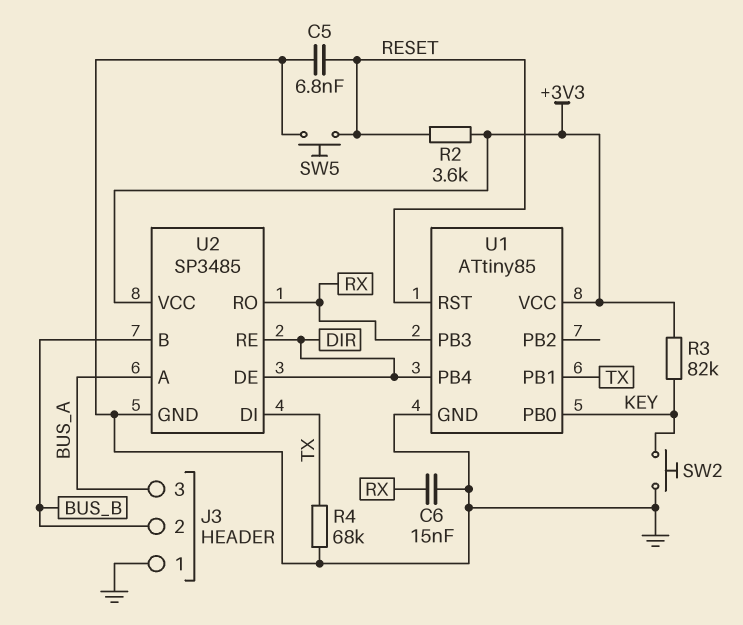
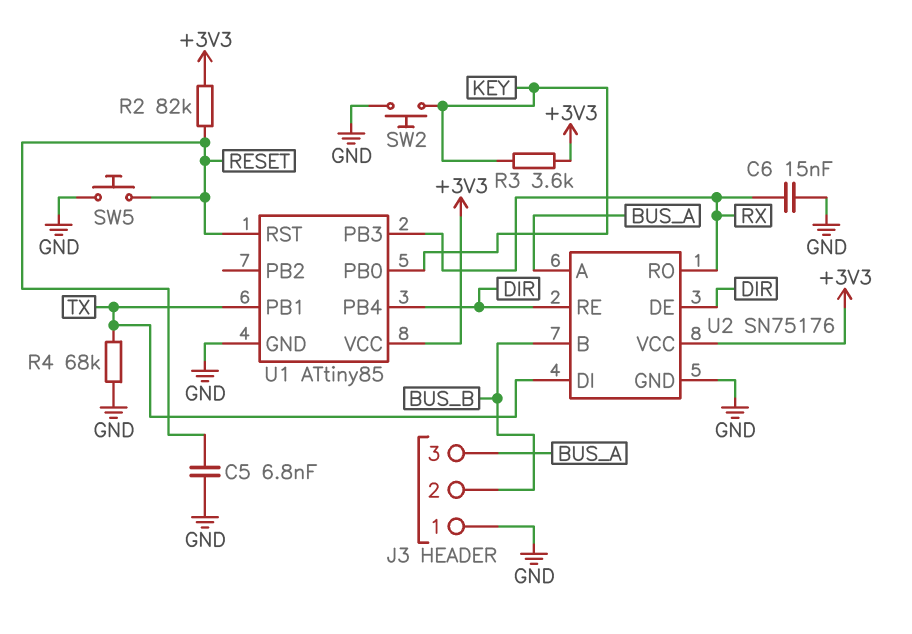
R2: 3.6k (+3V3, RESET) -> 82k (+3V3, RESET)
R3: 82k (+3V3, KEY) -> 3.6k (+3V3, KEY)
U2: SP3485 -> SN75176

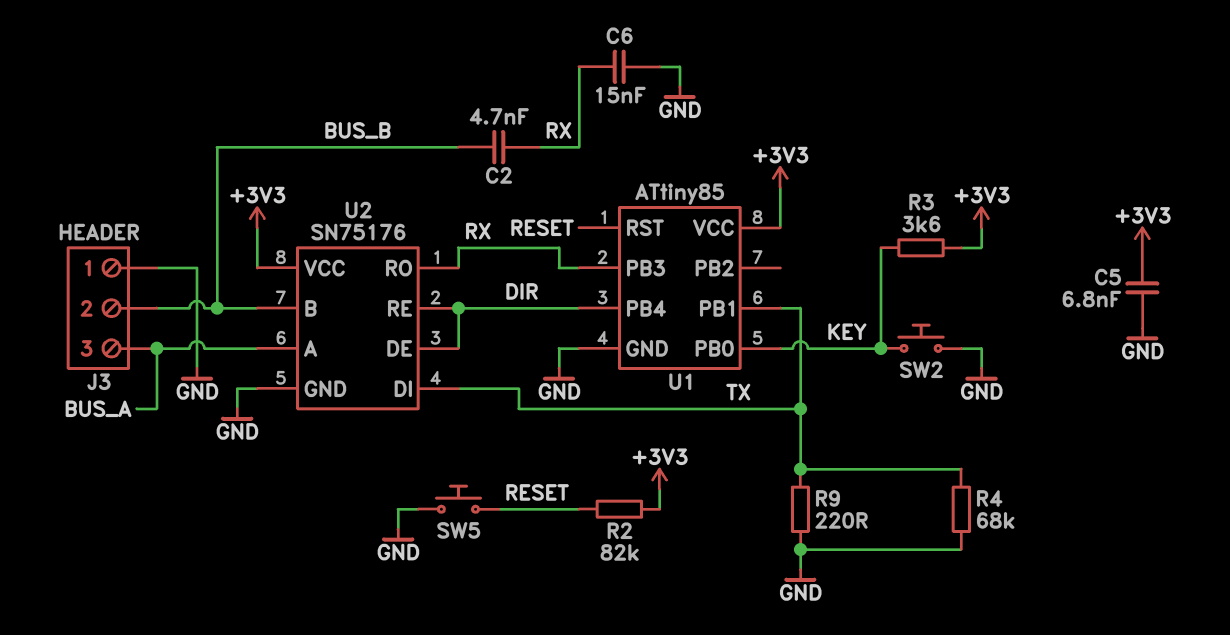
C2: none -> 4.7nF (BUS_B, RX)
C5: 6.8nF (GND, RESET) -> 6.8nF (+3V3, GND)
R9: none -> 220 (GND, TX)

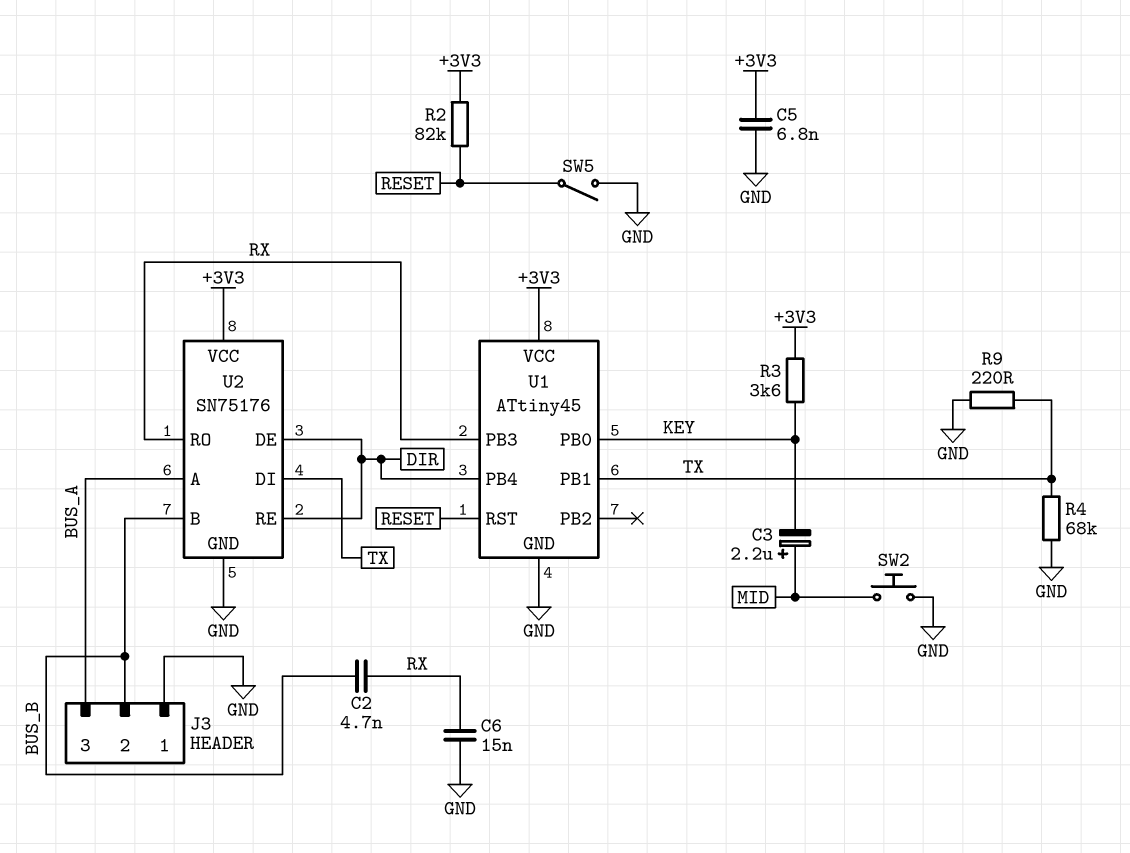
C3: none -> 2.2uF (plus MID, minus KEY)
SW2: button (GND, KEY) -> button (GND, MID)
SW5: button (GND, RESET) -> switch (GND, RESET)
U1: ATtiny85 -> ATtiny45

